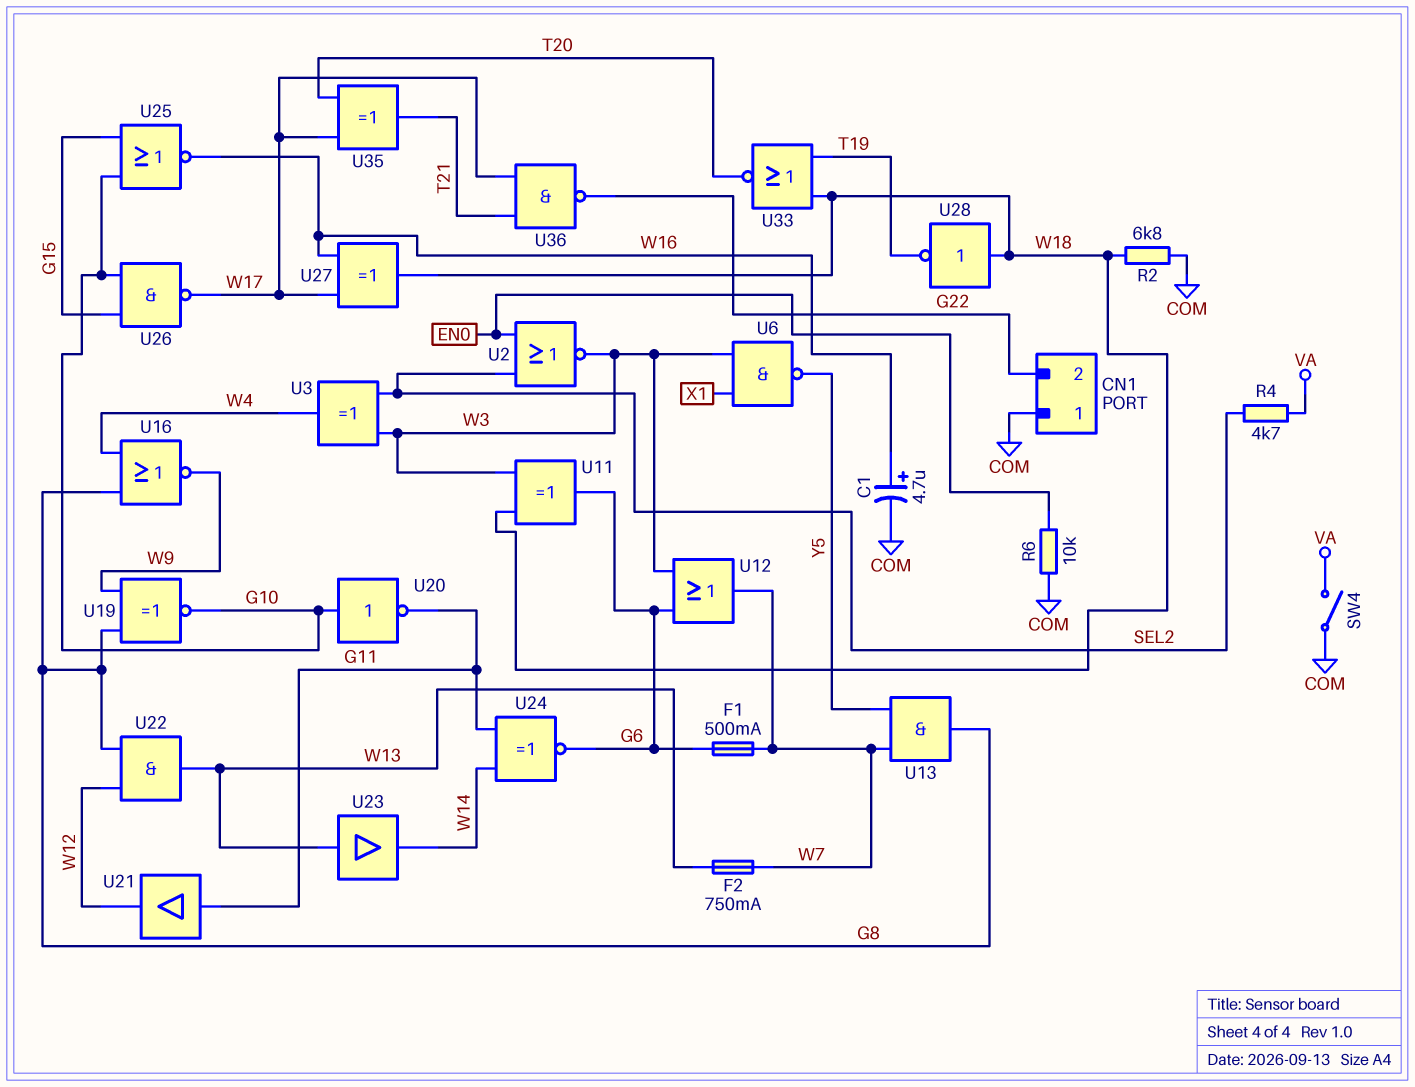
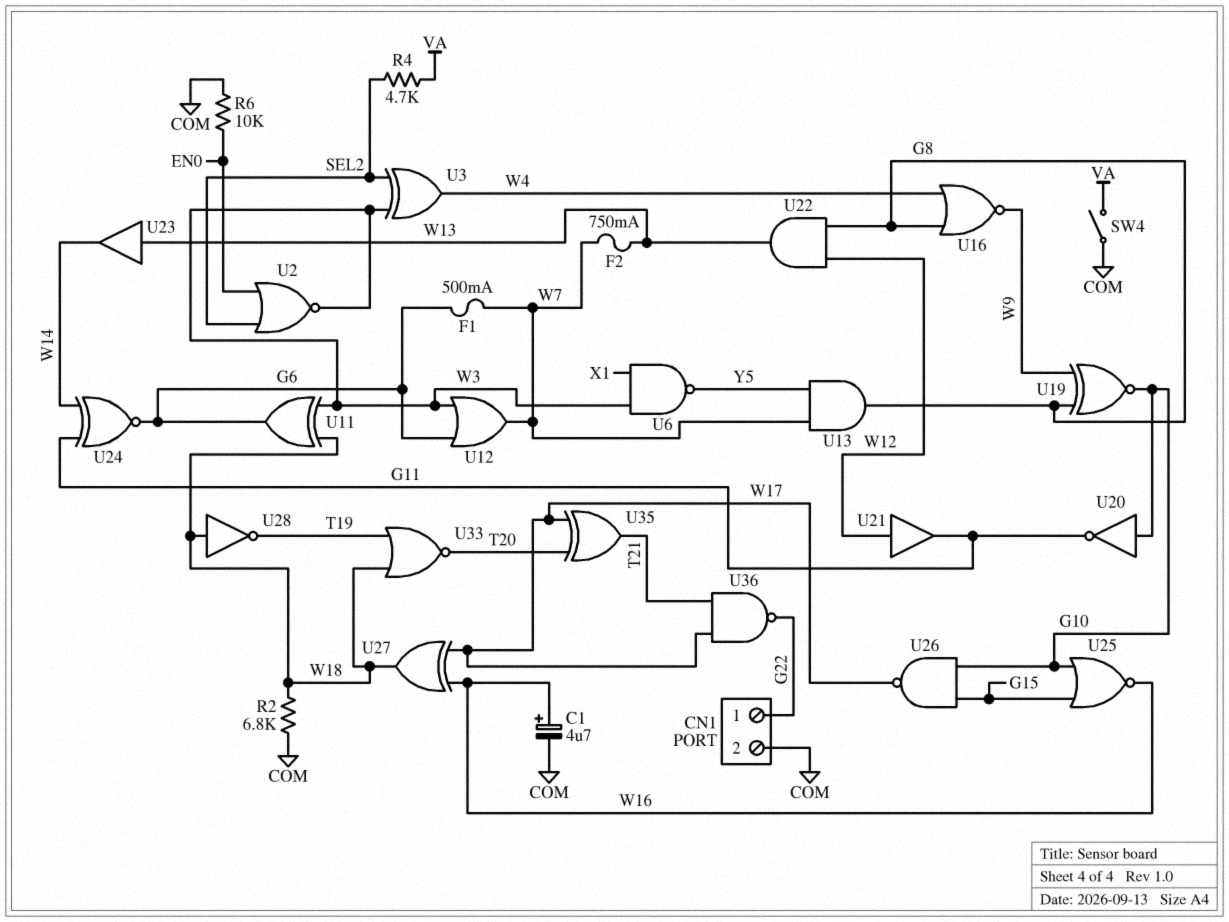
CN1 pin 1: COM -> G22
CN1 pin 2: G22 -> COM
U21: buffer (in G11, out W12) -> buffer (in W12, out G11)

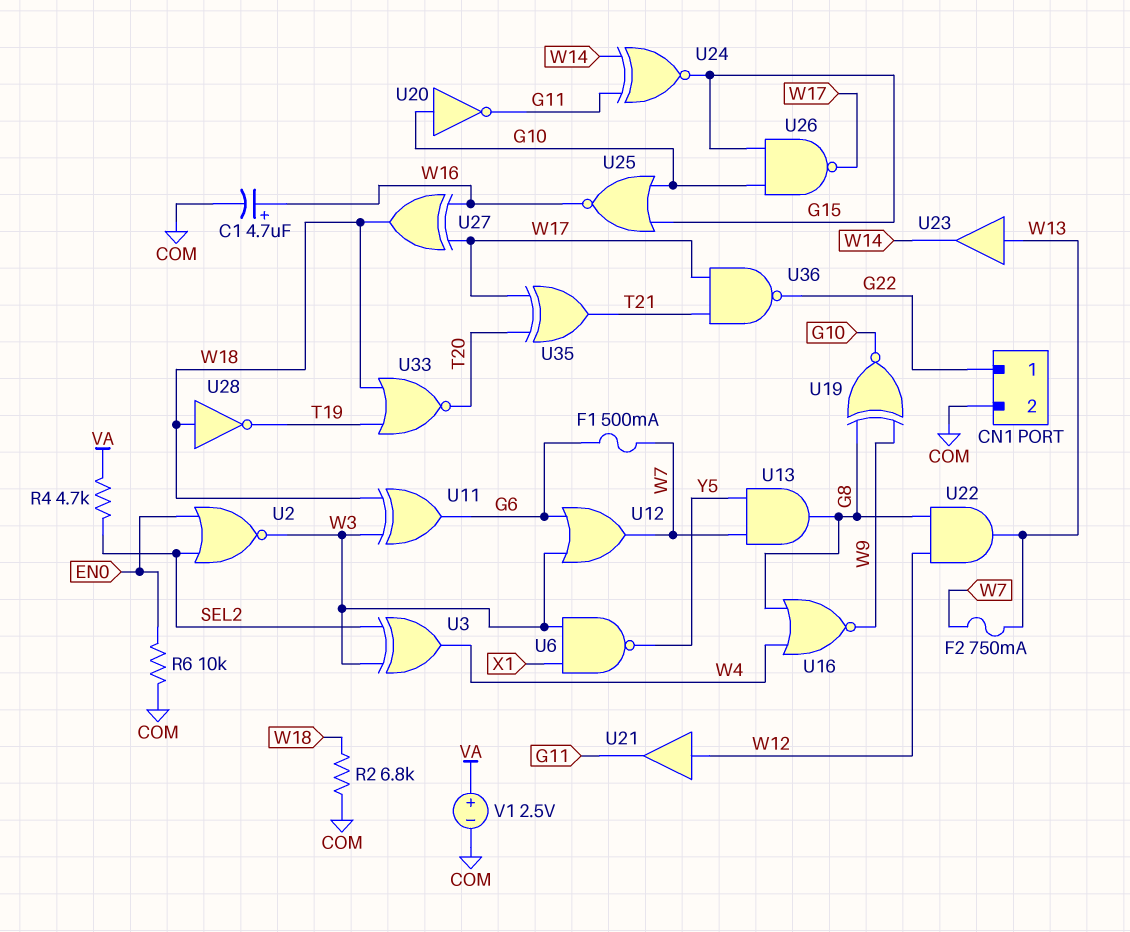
SW4: switch (COM, VA) -> none
U24: XNOR (in G11, in W14, out G6) -> XNOR (in G11, in W14, out G15)
V1: none -> 2.5V (plus VA, minus COM)

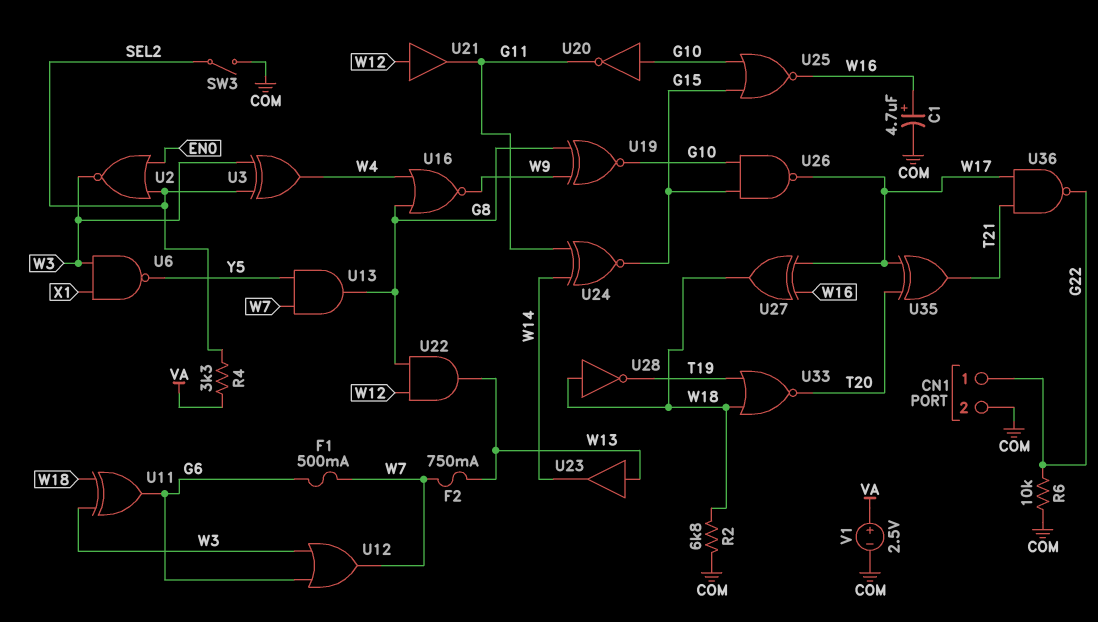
R4: 4.7k (SEL2, VA) -> 3.3k (SEL2, VA)
R6: 10k (COM, EN0) -> 10k (COM, G22)
SW3: none -> switch (COM, SEL2)

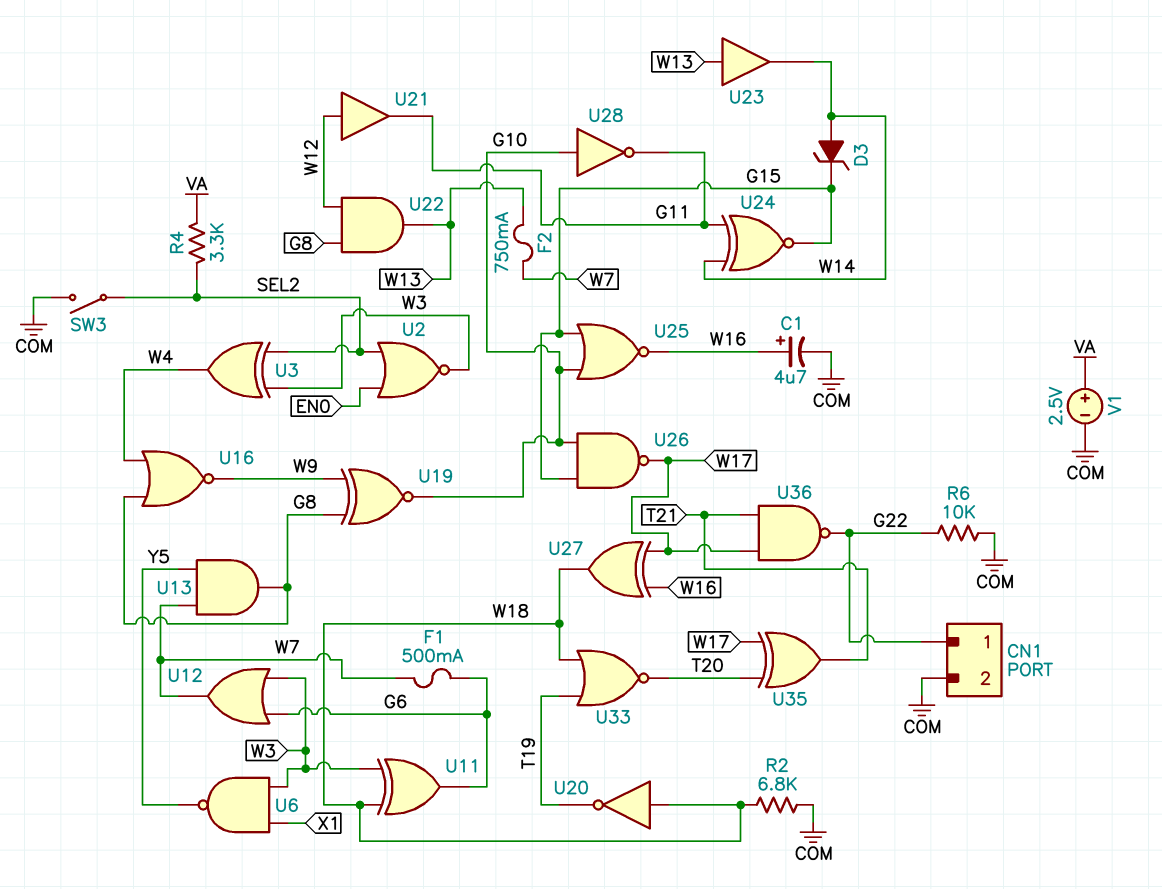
D3: none -> zener (A W14, K G15)
U20: NOT (in G10, out G11) -> NOT (in W18, out T19)
U28: NOT (in W18, out T19) -> NOT (in G10, out G11)

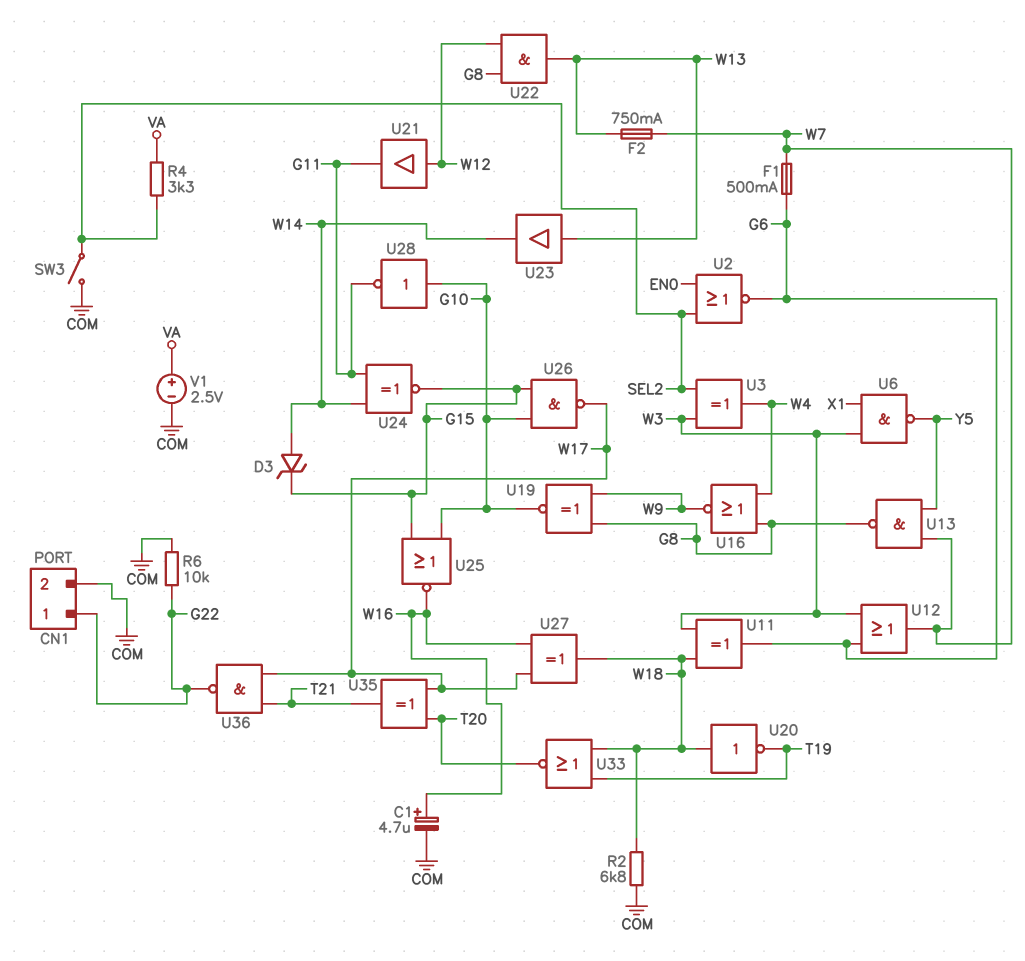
U2: NOR (in EN0, in SEL2, out W3) -> NOR (in EN0, in SEL2, out G6)
U13: AND (in W7, in Y5, out G8) -> NAND (in W7, in Y5, out G8)

